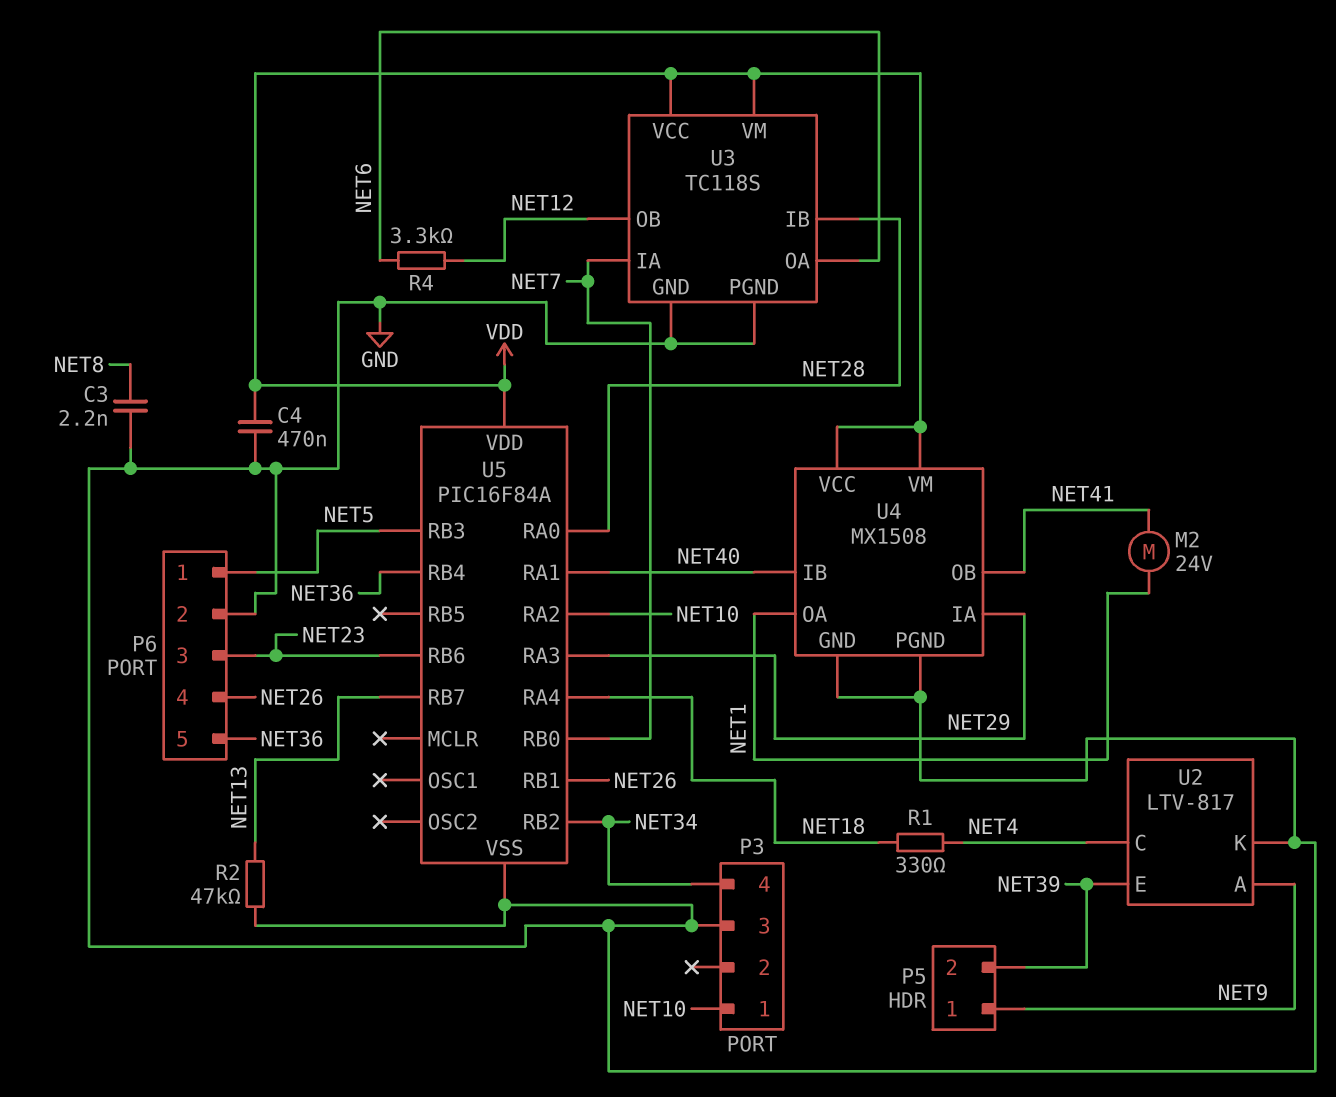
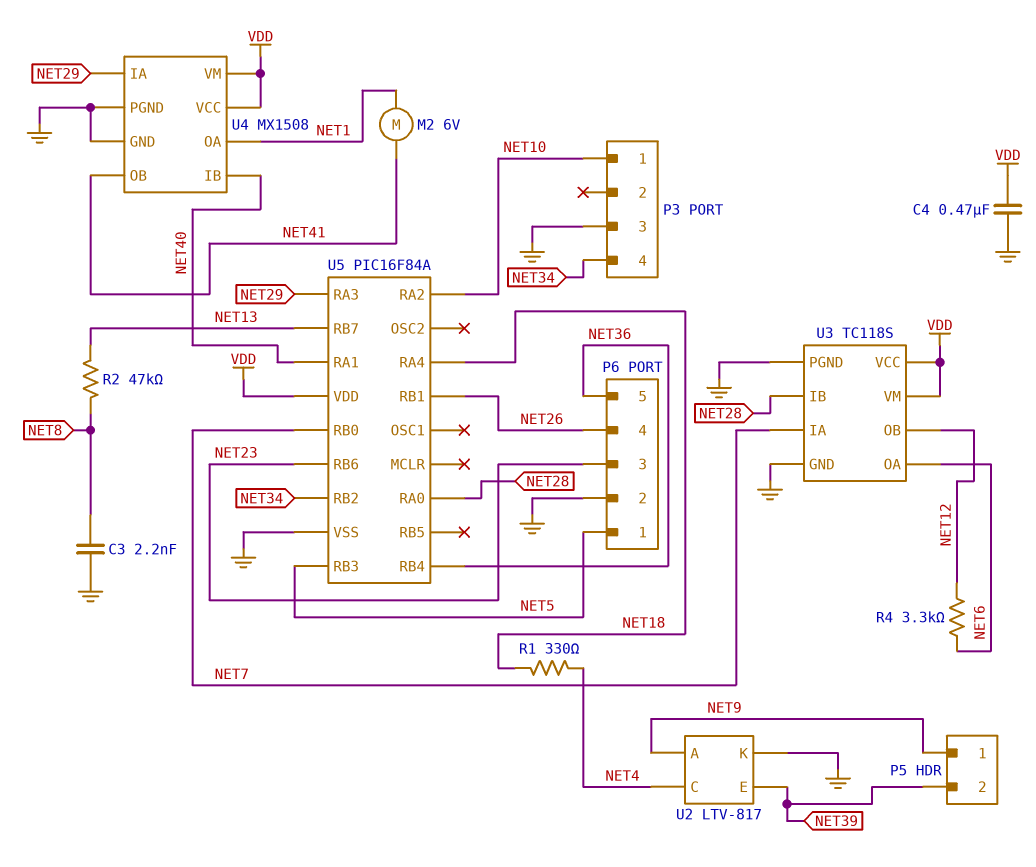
M2: motor 24V (NET1, NET41) -> motor 6V (NET1, NET41)
R2: 47k (GND, NET13) -> 47k (NET8, NET13)

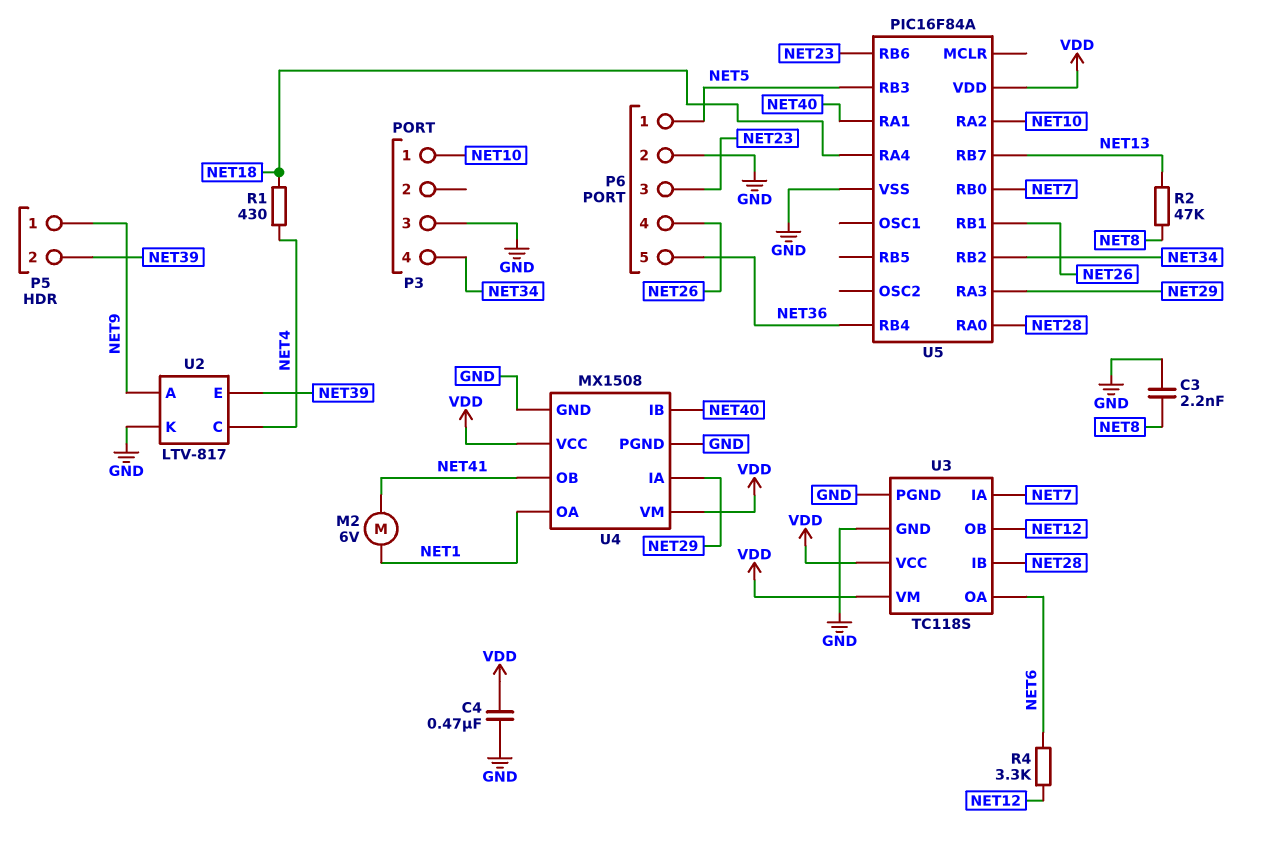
R1: 330 (NET4, NET18) -> 430 (NET4, NET18)

